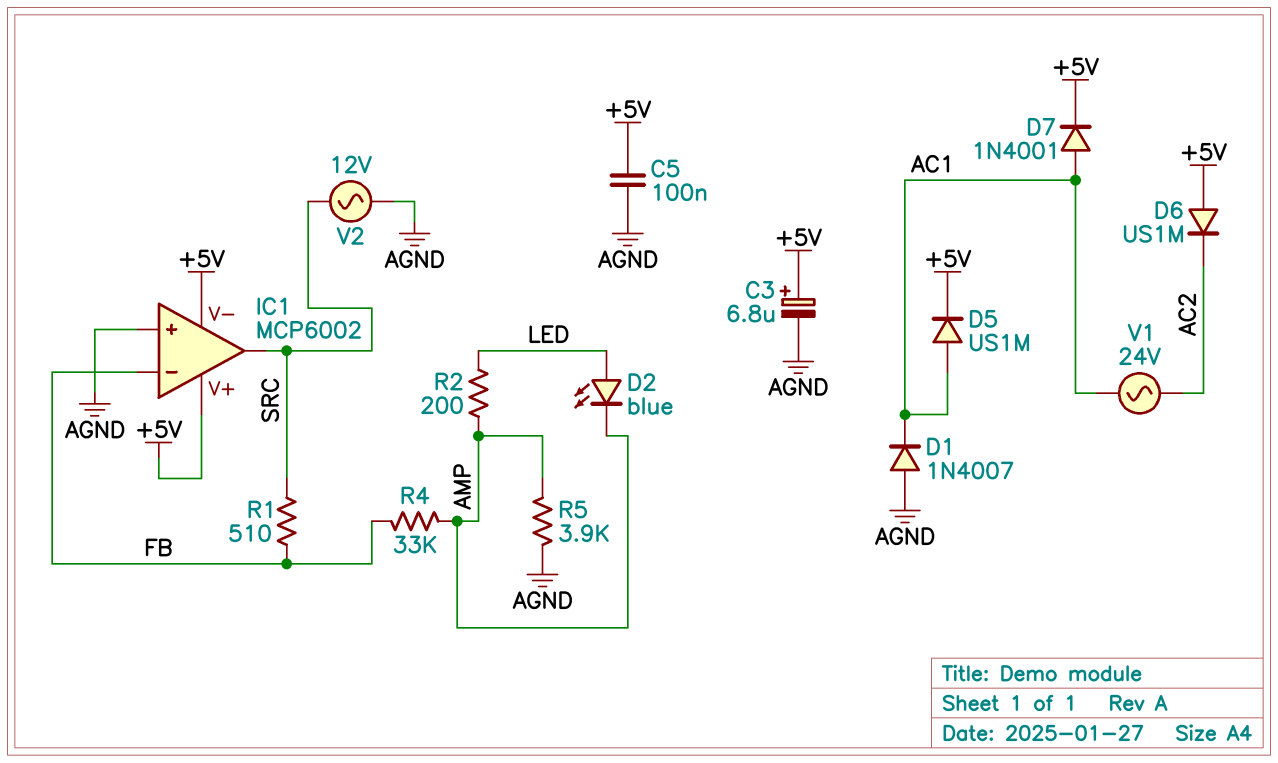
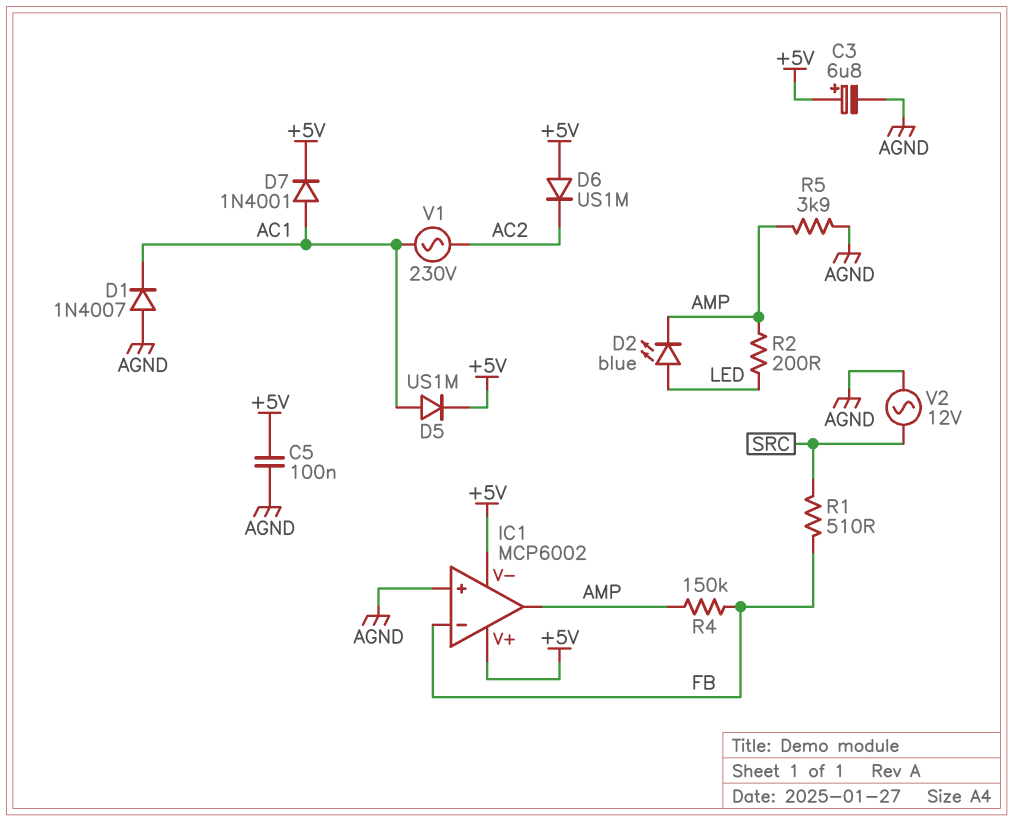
IC1 pin out: SRC -> AMP
R4: 33k (AMP, FB) -> 150k (AMP, FB)
V1: AC 24V (AC1, AC2) -> AC 230V (AC1, AC2)

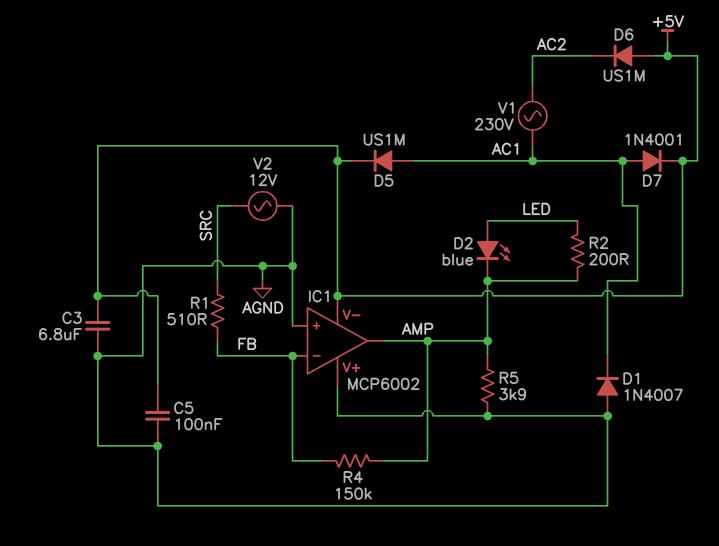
C3: 6.8uF (plus +5V, minus AGND) -> 6.8uF (+5V, AGND)
IC1 pin V+: +5V -> AGND

